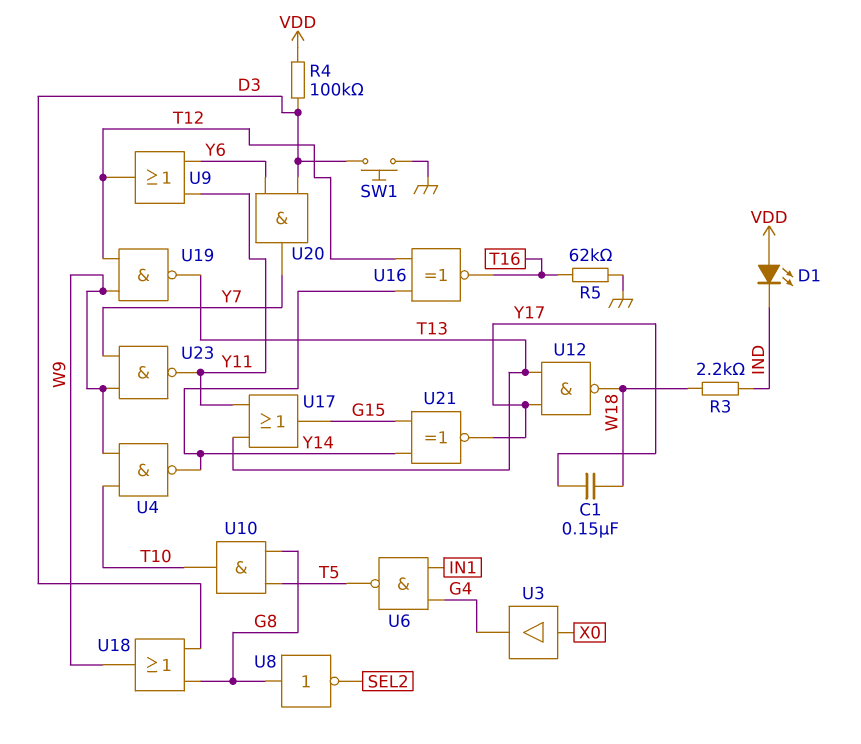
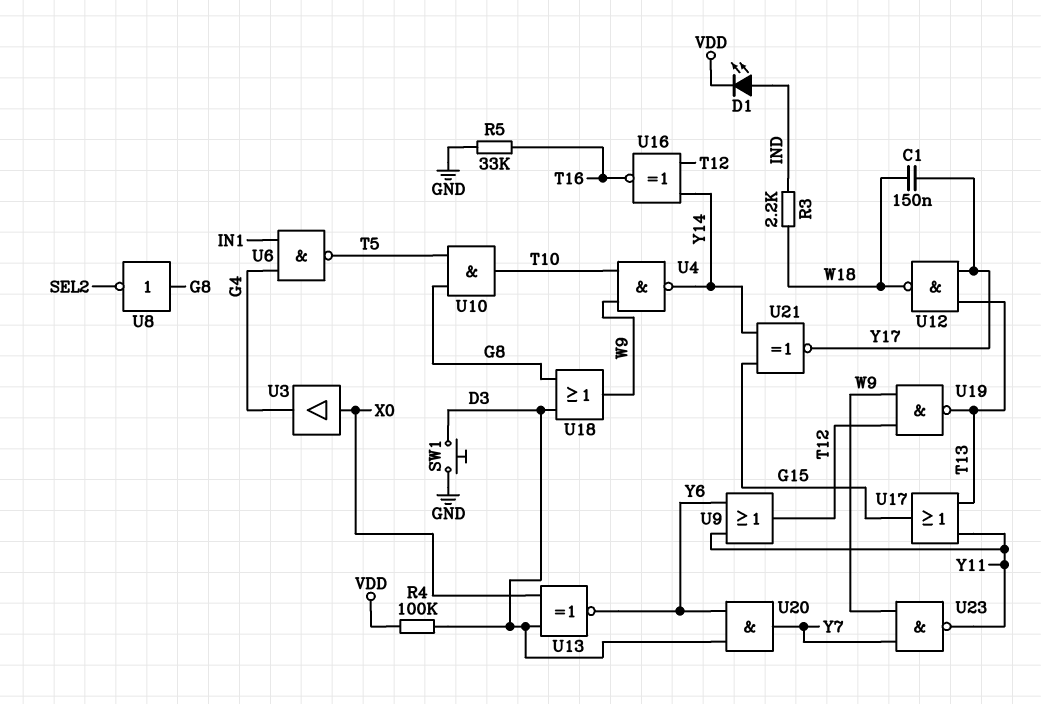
D1: LED (A VDD, K IND) -> LED (A IND, K VDD)
R5: 62k (GND, T16) -> 33k (GND, T16)
U13: none -> XNOR (in D3, in X0, out Y6)

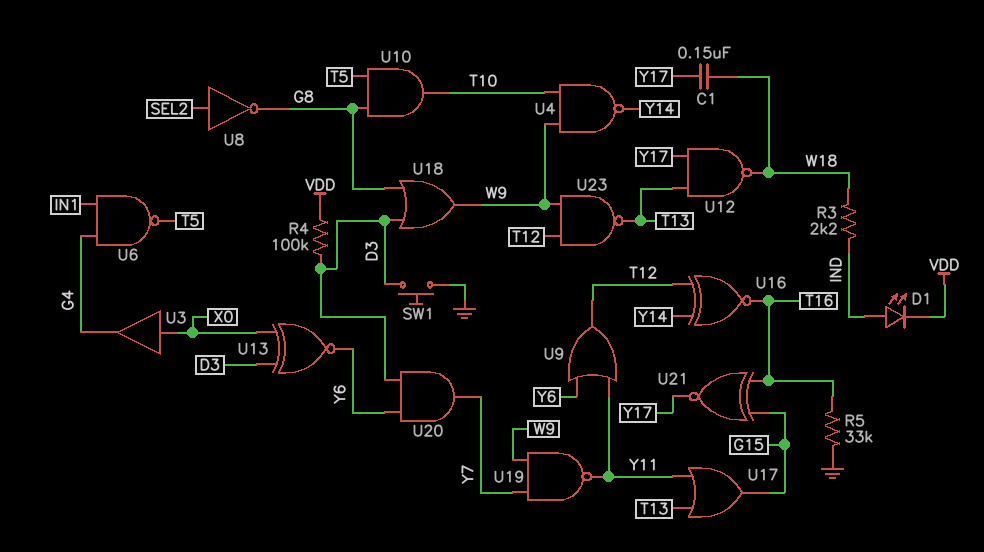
U8: NOT (in G8, out SEL2) -> NOT (in SEL2, out G8)
U19: NAND (in T12, in W9, out T13) -> NAND (in W9, in Y7, out Y11)
U21: XNOR (in G15, in Y14, out Y17) -> XNOR (in G15, in T16, out Y17)
U23: NAND (in W9, in Y7, out Y11) -> NAND (in T12, in W9, out T13)

